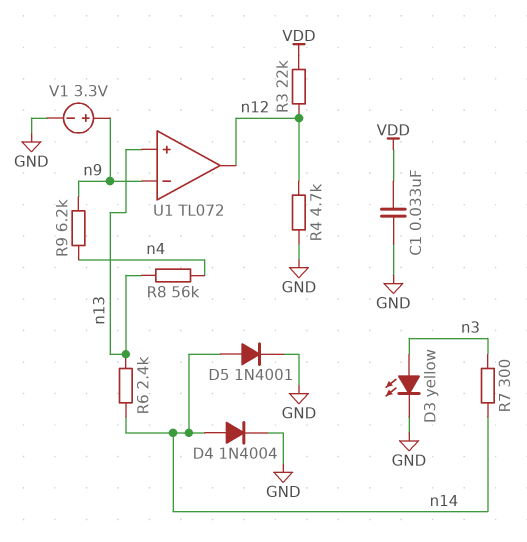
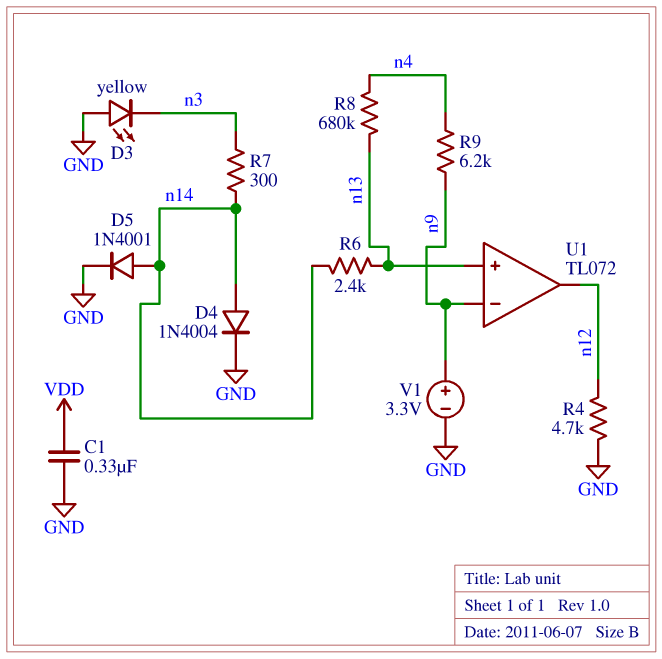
C1: 33nF (GND, VDD) -> 330nF (GND, VDD)
D3: LED yellow (A n3, K GND) -> LED yellow (A GND, K n3)
R3: 22k (VDD, n12) -> none
R8: 56k (n4, n13) -> 680k (n4, n13)

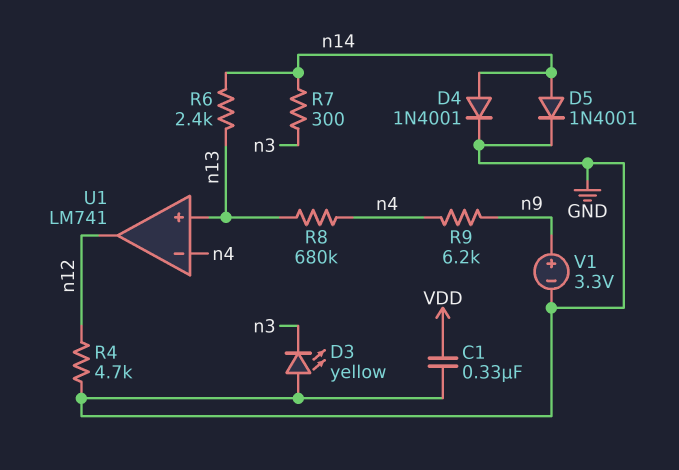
D4: diode 1N4004 (A n14, K GND) -> diode 1N4001 (A n14, K GND)
U1: TL072 -> LM741
U1 pin in-: n9 -> n4

